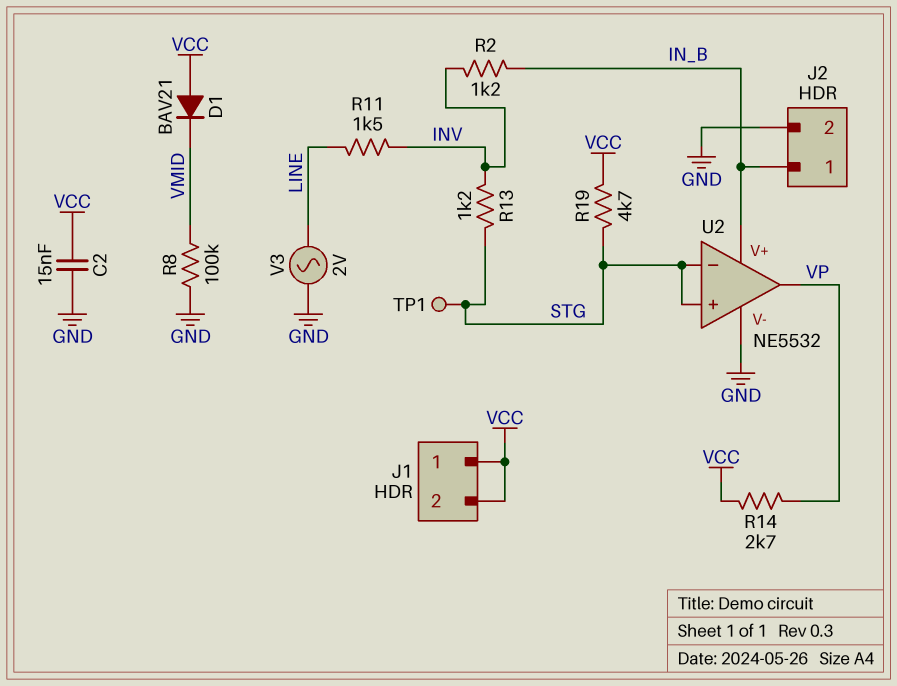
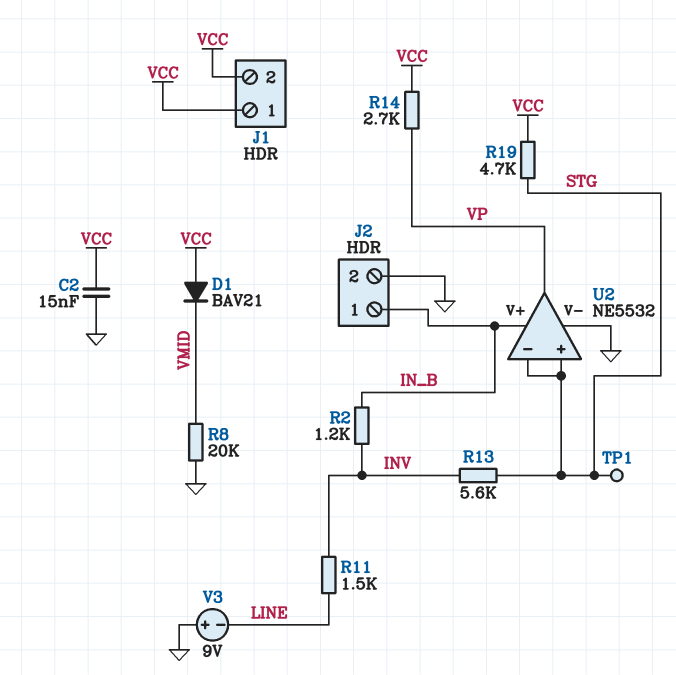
R8: 100k (GND, VMID) -> 20k (GND, VMID)
R13: 1.2k (INV, STG) -> 5.6k (INV, STG)
V3: AC 2V (GND, LINE) -> 9V (plus GND, minus LINE)

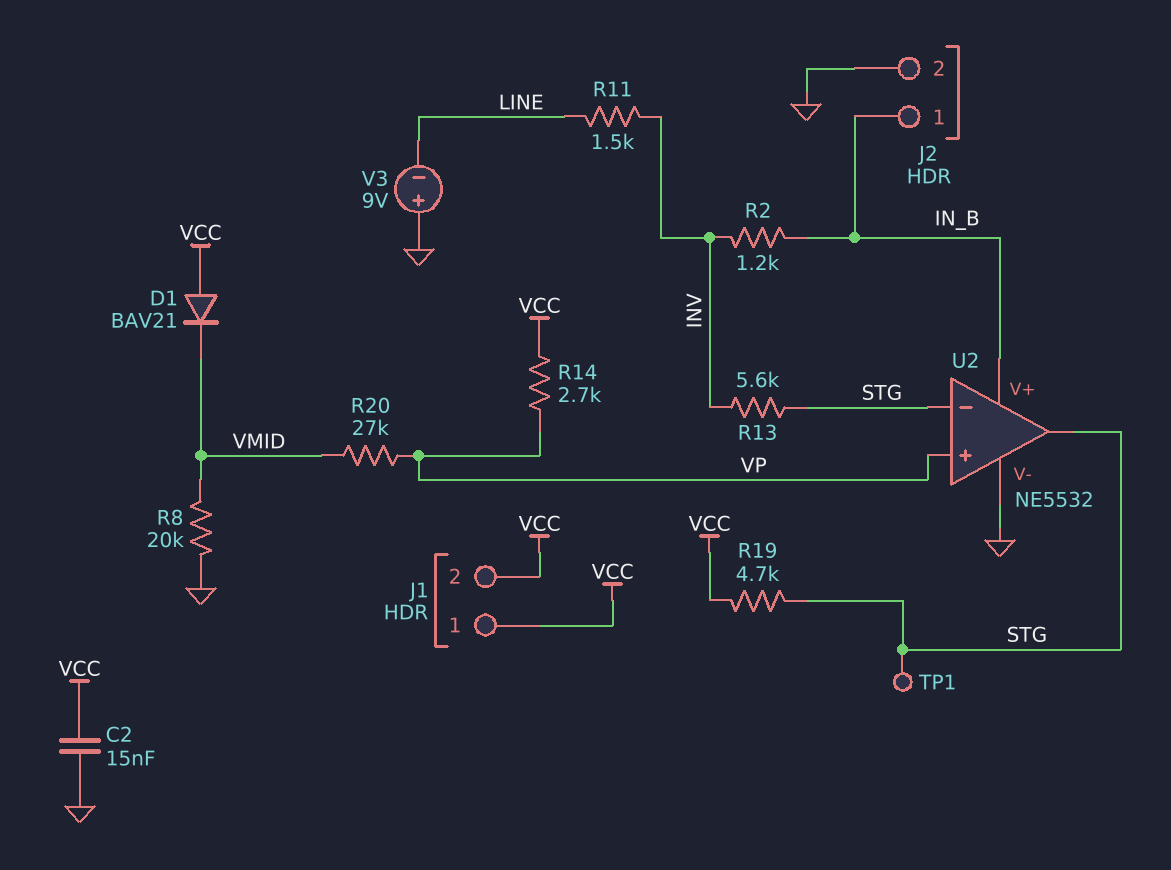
R20: none -> 27k (VMID, VP)
U2 pin in+: STG -> VP
U2 pin out: VP -> STG

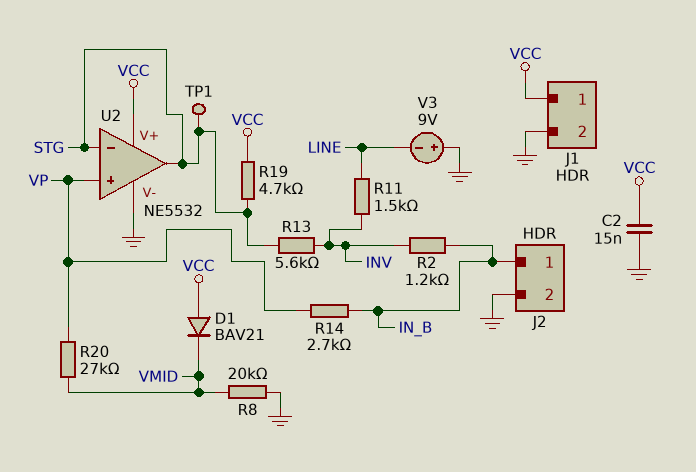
J1 pin 2: VCC -> GND
R14: 2.7k (VCC, VP) -> 2.7k (IN_B, VP)
U2 pin V+: IN_B -> VCC

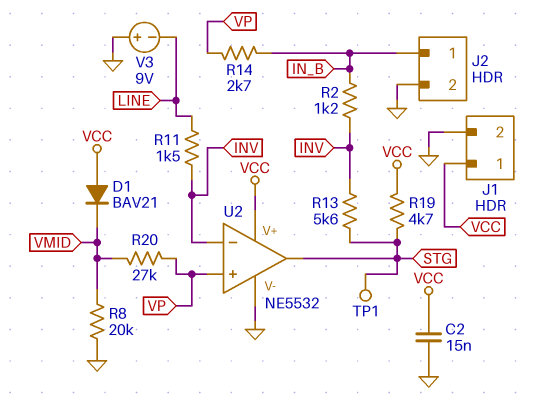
U2 pin in-: STG -> INV

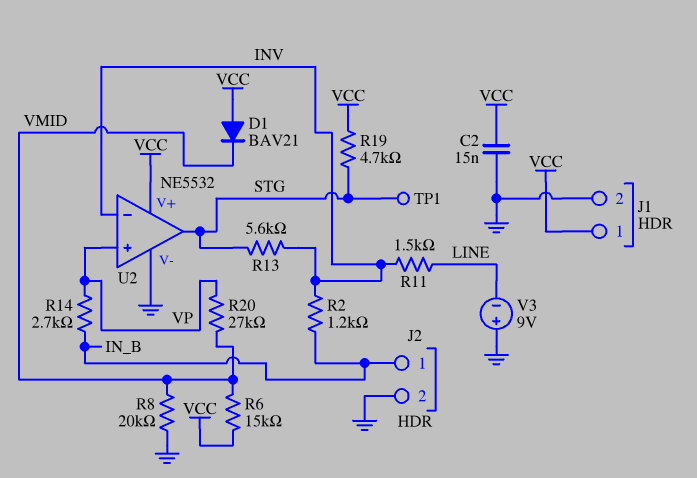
R6: none -> 15k (VCC, VMID)

